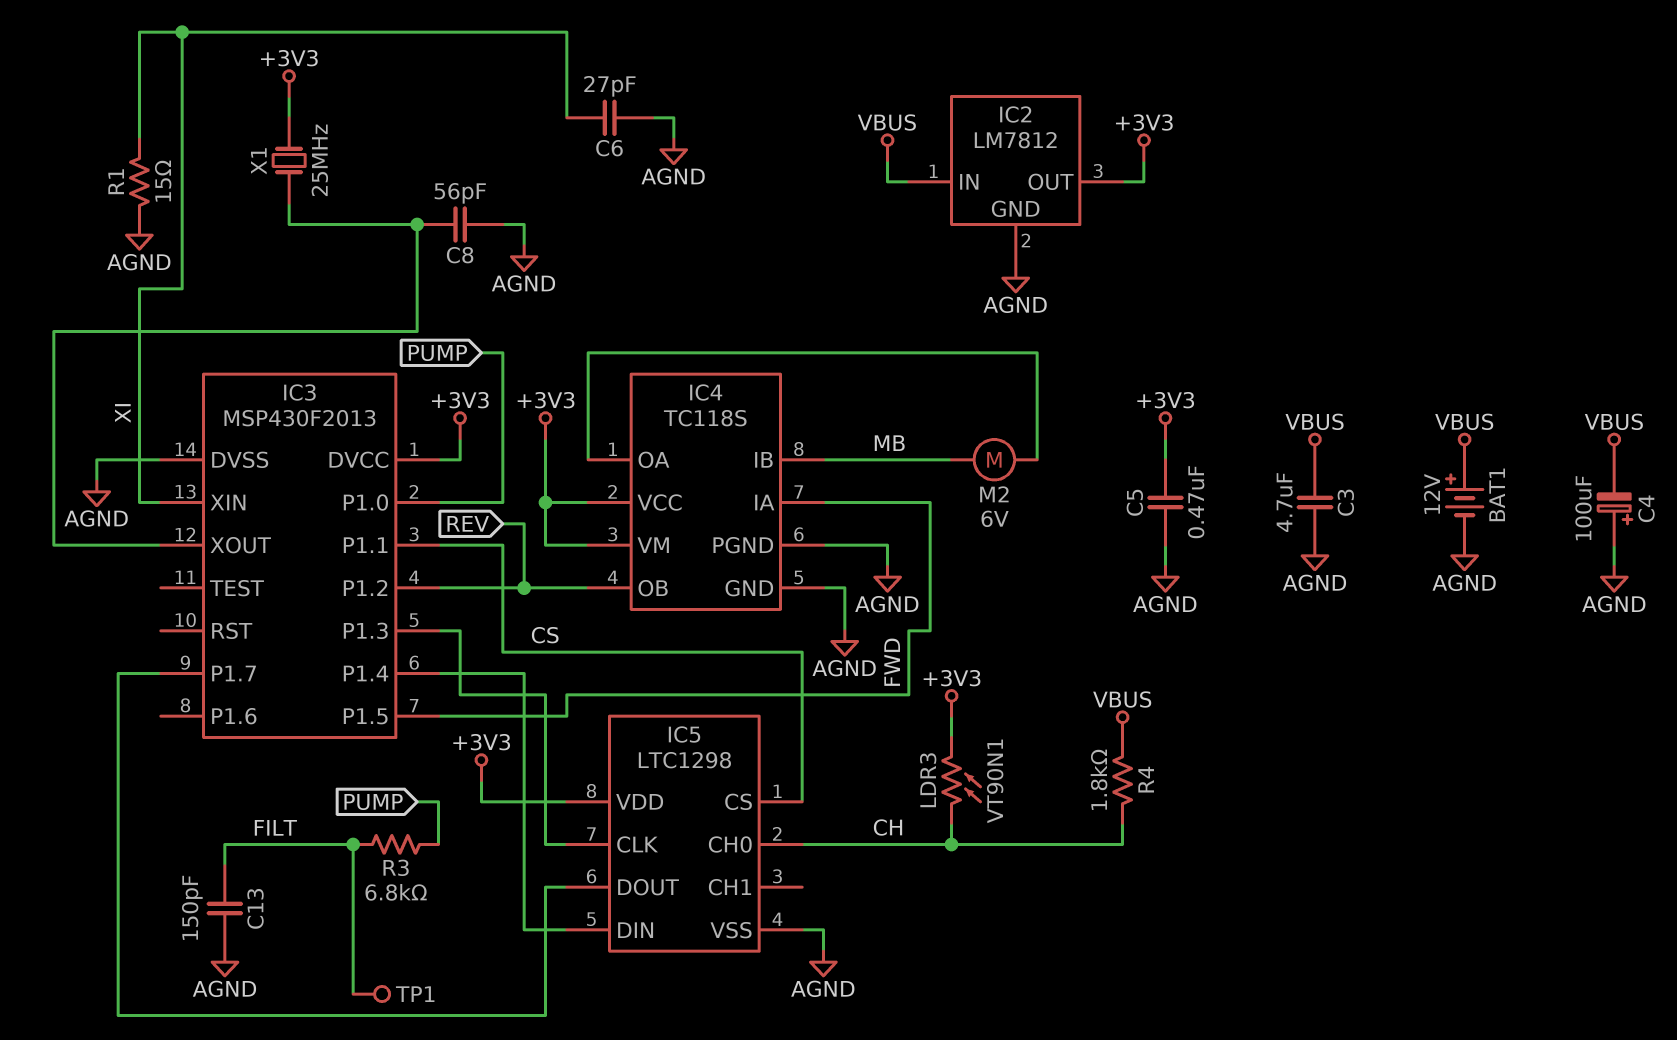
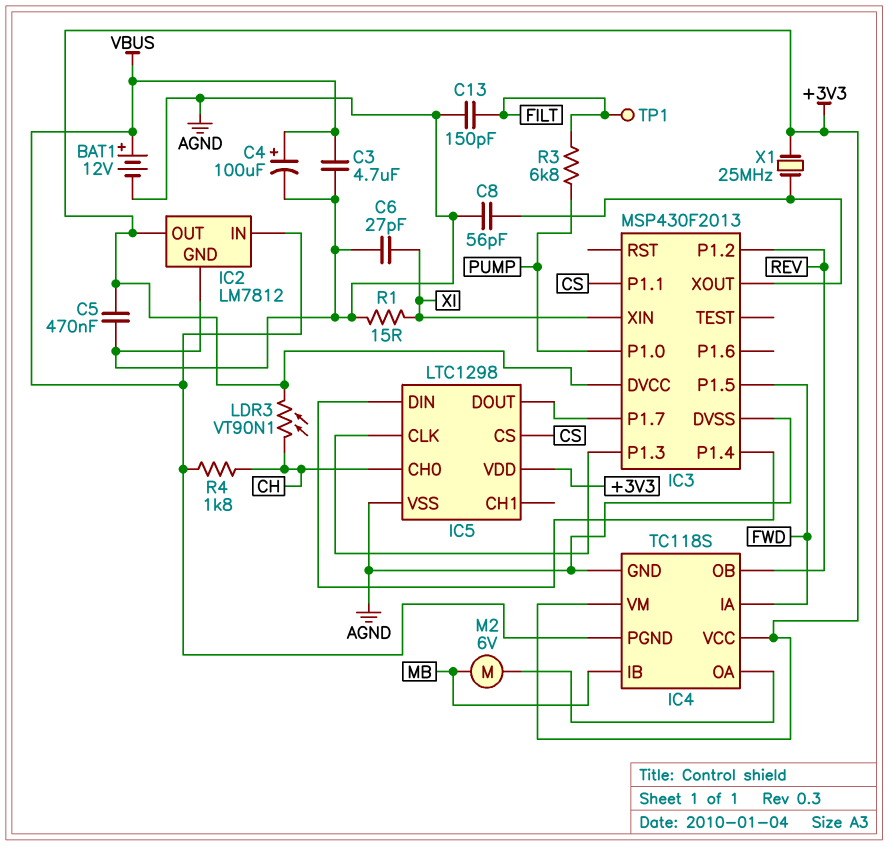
C4: 100uF (plus AGND, minus VBUS) -> 100uF (plus VBUS, minus AGND)
IC4 pin PGND: AGND -> VBUS

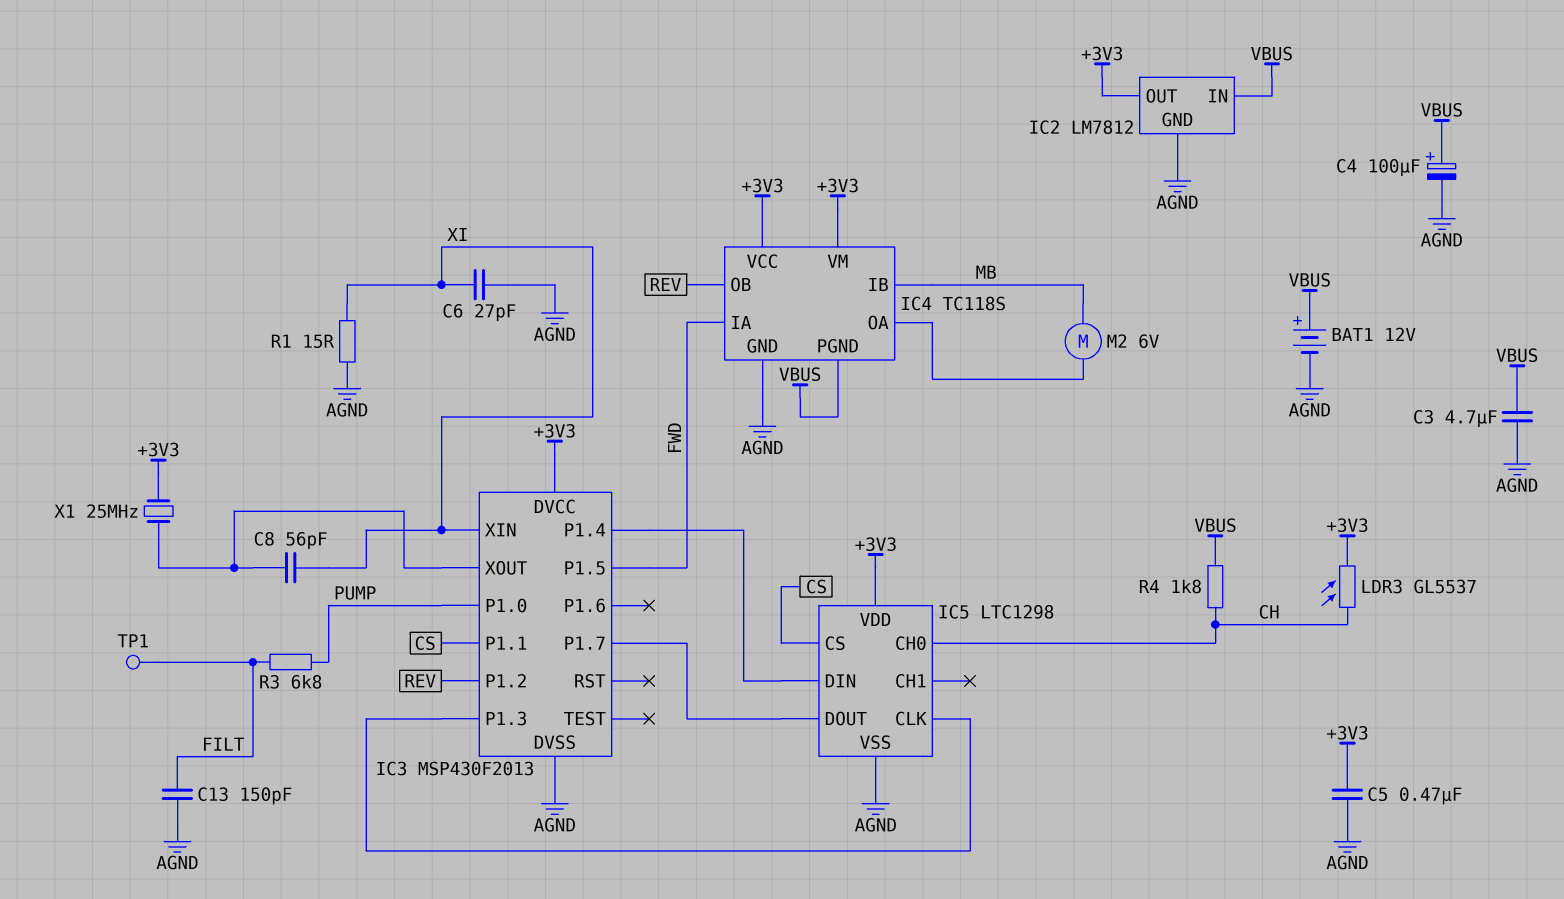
C8: 56pF (AGND, IC3/XOUT) -> 56pF (IC3/XOUT, XI)
LDR3: VT90N1 (+3V3, CH) -> GL5537 (+3V3, CH)

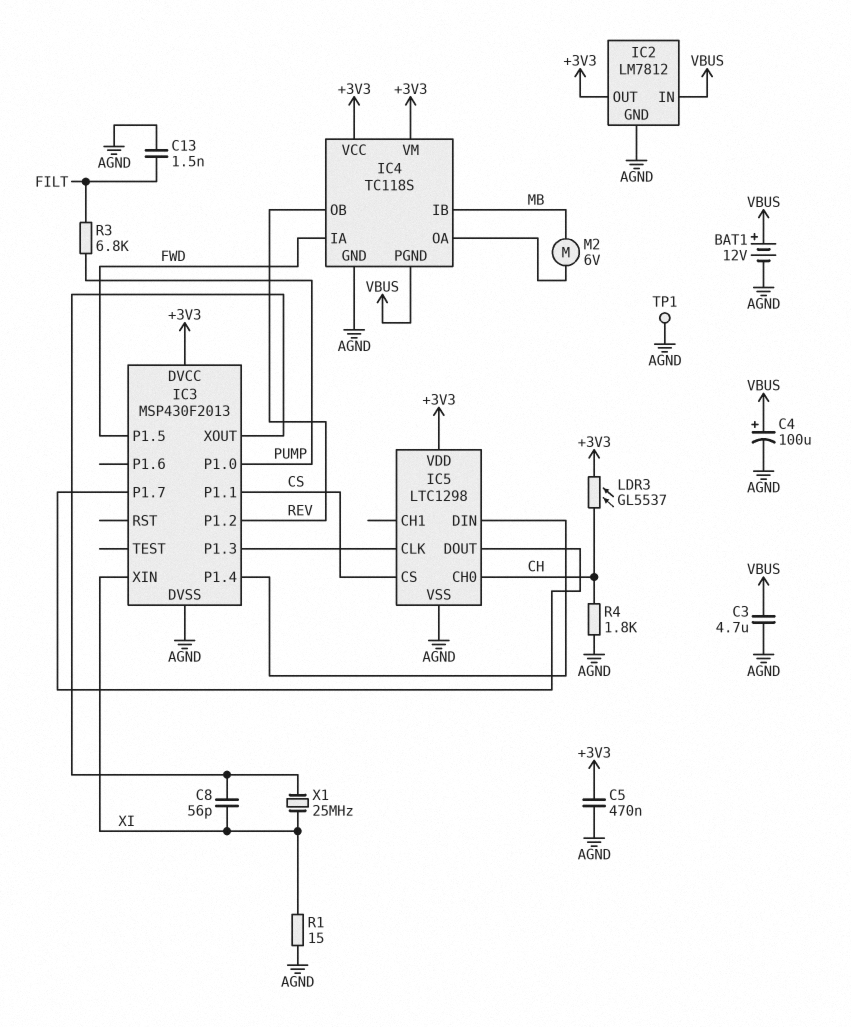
C6: 27pF (AGND, XI) -> none
C13: 150pF (AGND, FILT) -> 1.5nF (AGND, FILT)
R4: 1.8k (CH, VBUS) -> 1.8k (AGND, CH)
TP1: test point (FILT) -> test point (AGND)
X1: 25MHz (+3V3, IC3/XOUT) -> 25MHz (IC3/XOUT, XI)

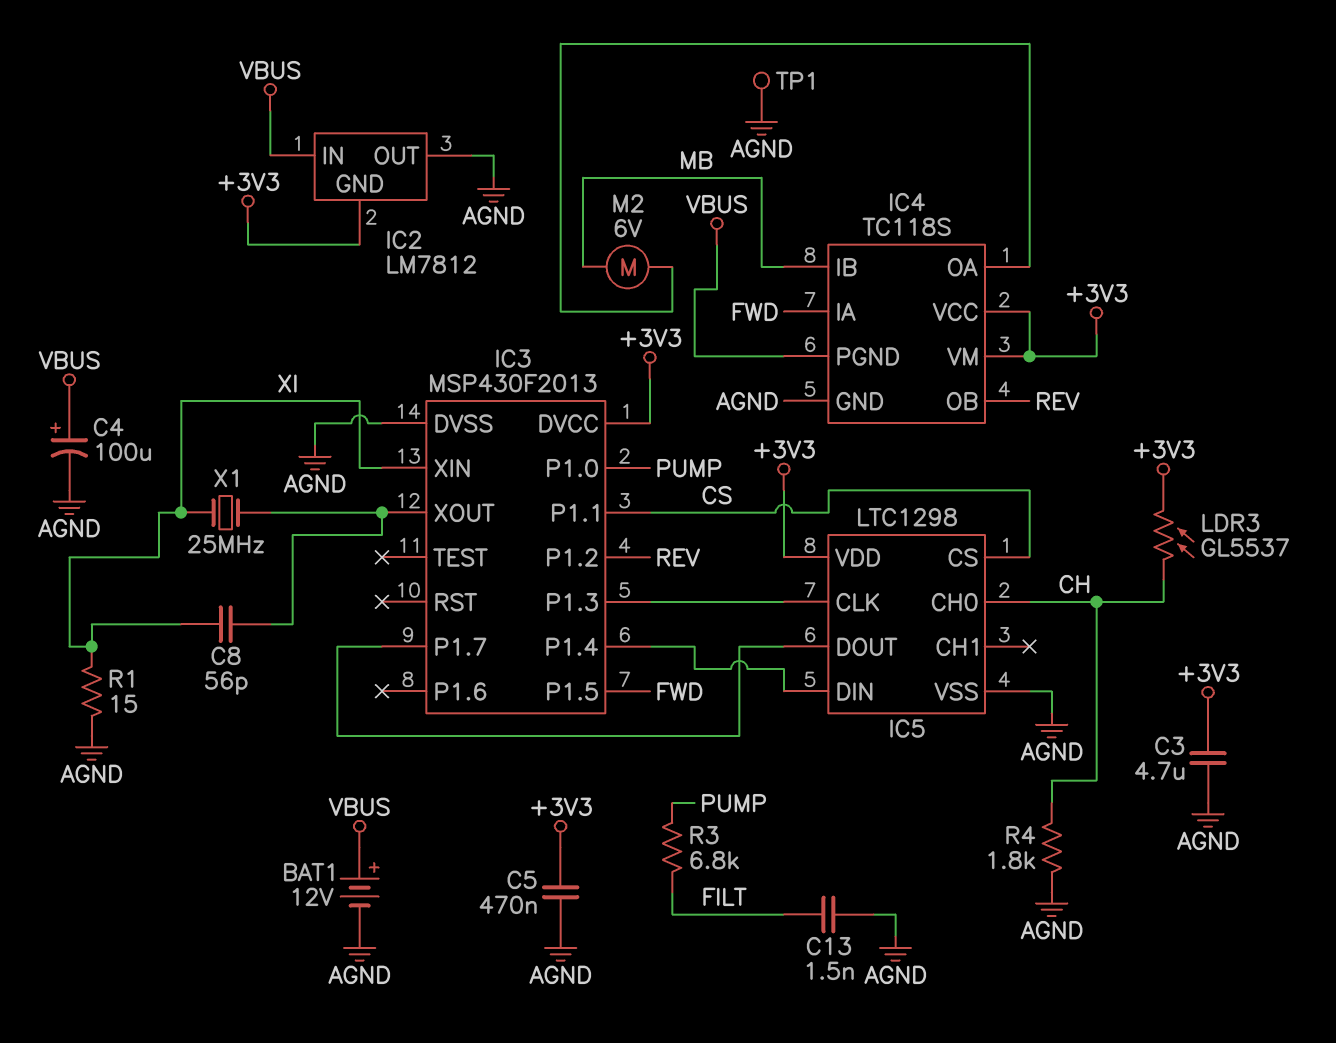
C3: 4.7uF (AGND, VBUS) -> 4.7uF (+3V3, AGND)
IC2 pin GND: AGND -> +3V3
IC2 pin OUT: +3V3 -> AGND

